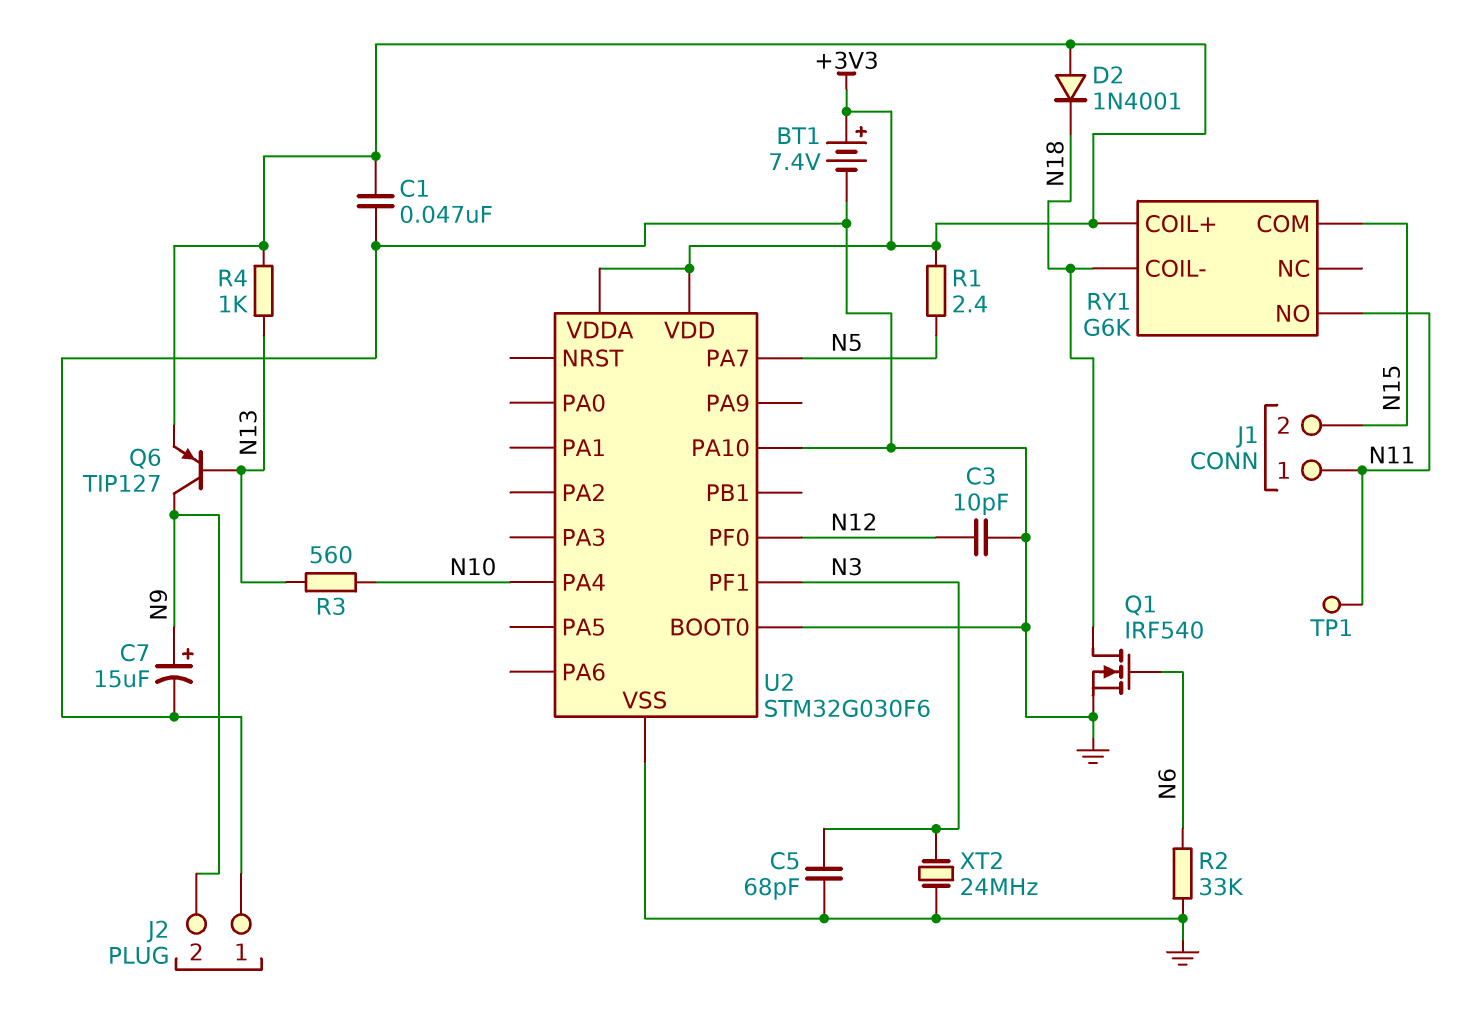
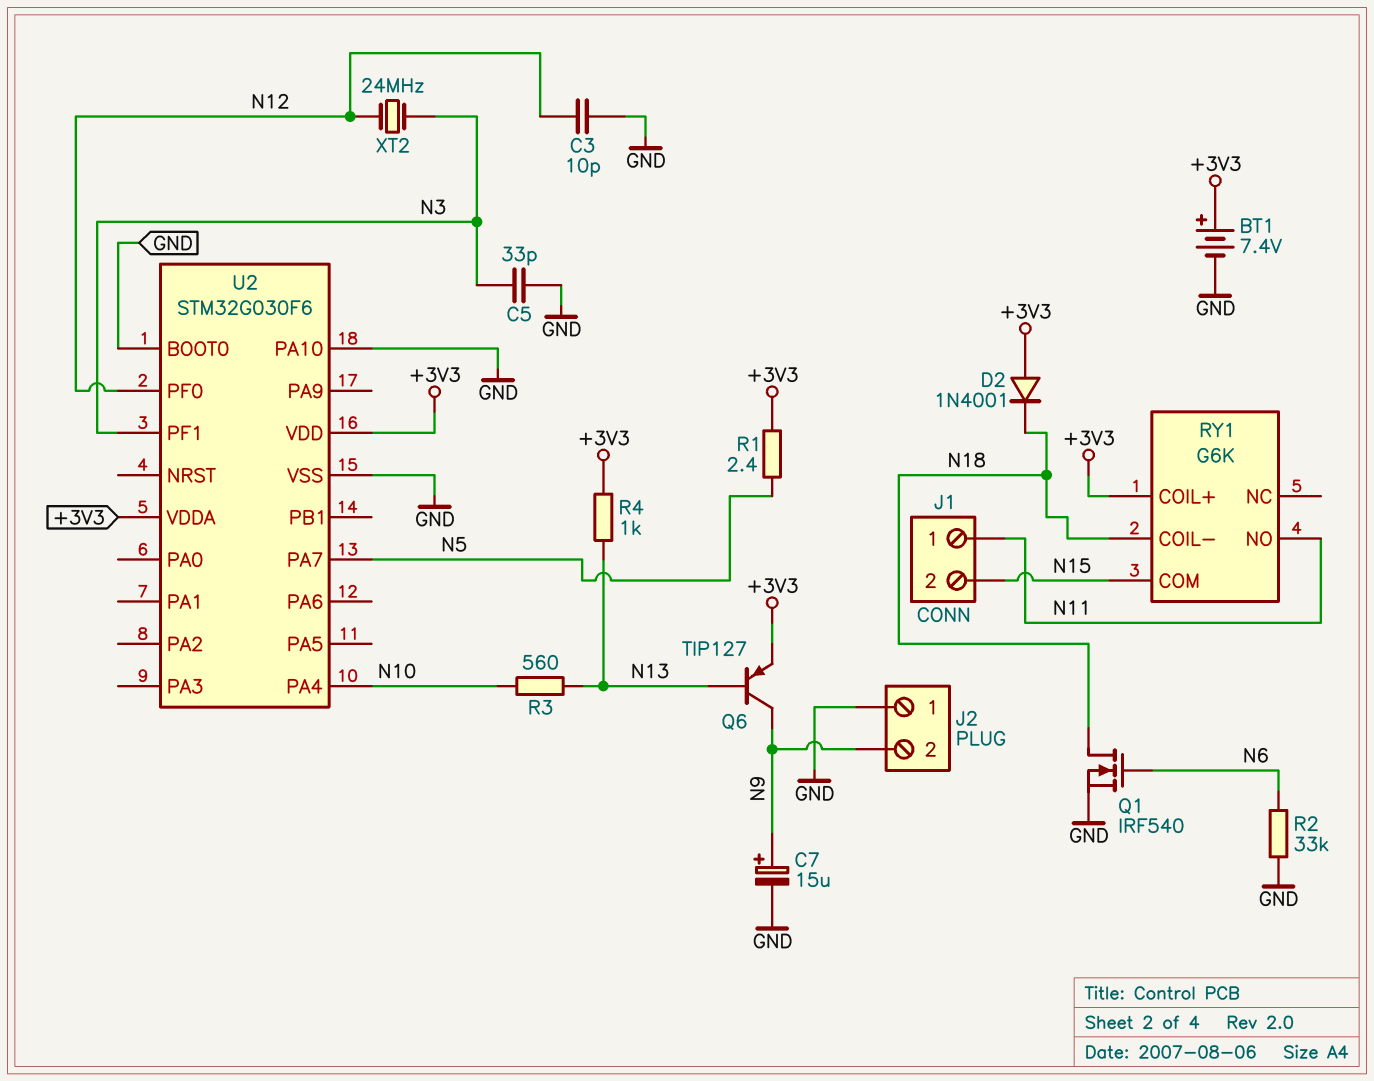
C1: 47nF (+3V3, GND) -> none
C5: 68pF (GND, N3) -> 33pF (GND, N3)
TP1: test point (N11) -> none
XT2: 24MHz (GND, N3) -> 24MHz (N3, N12)

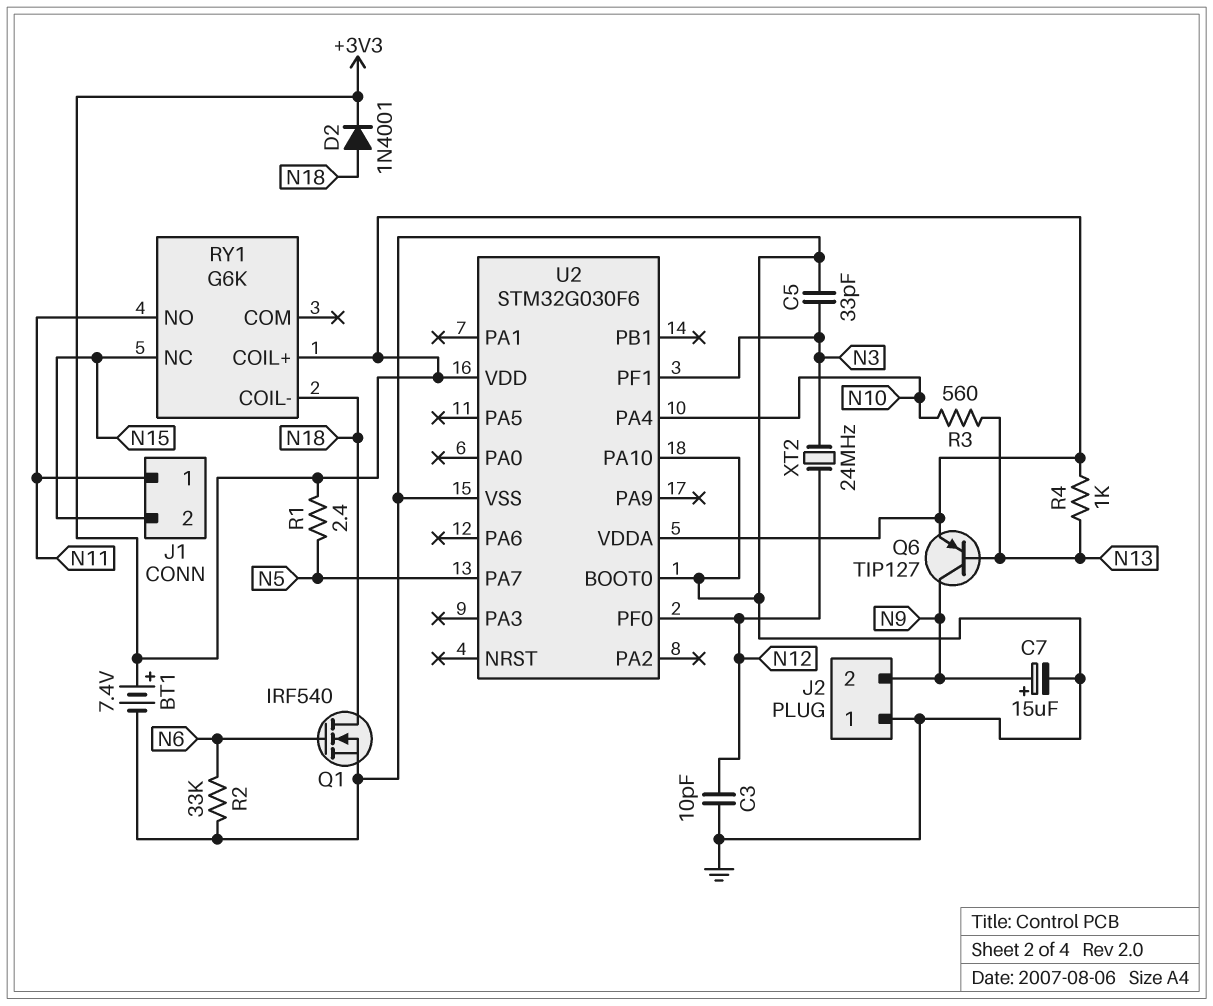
D2: diode 1N4001 (A +3V3, K N18) -> diode 1N4001 (A N18, K +3V3)
RY1 pin COM: N15 -> none
RY1 pin NC: none -> N15

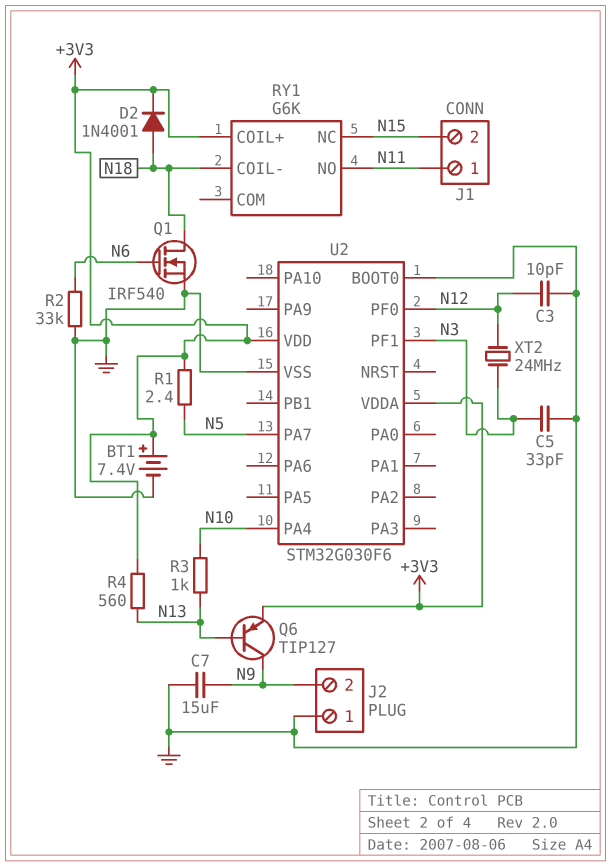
C7: 15uF (plus N9, minus GND) -> 15uF (GND, N9)
R3: 560 (N10, N13) -> 1k (N10, N13)
R4: 1k (+3V3, N13) -> 560 (+3V3, N13)
U2 pin PA10: GND -> none

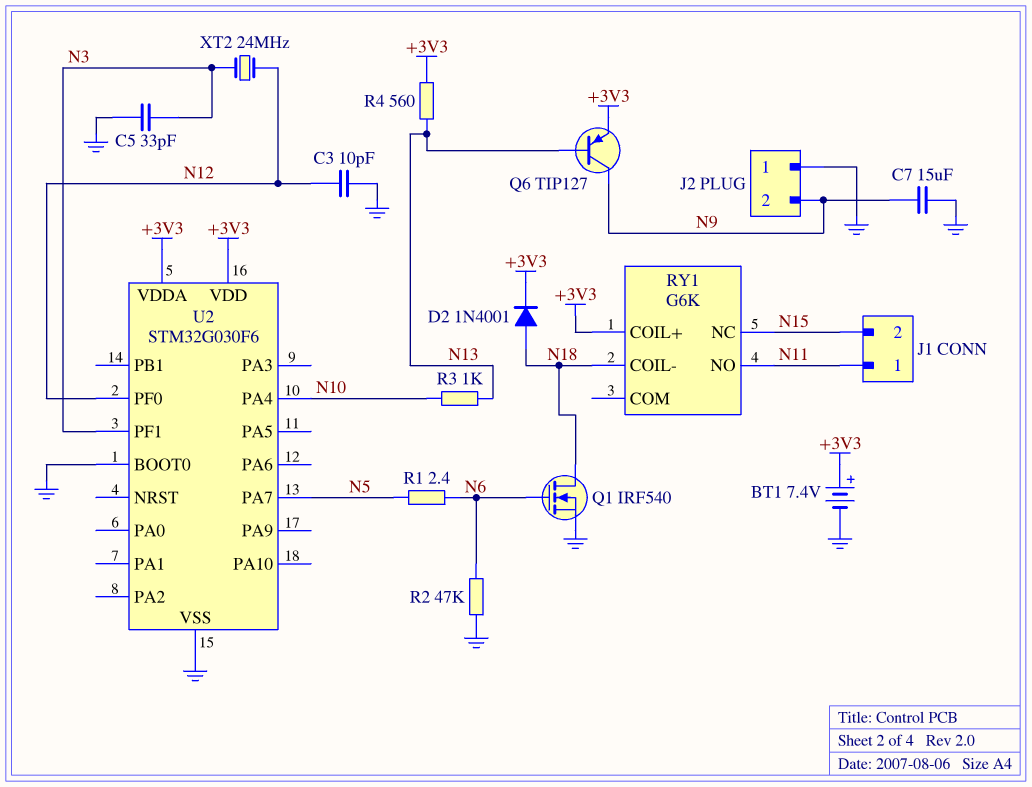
R1: 2.4 (+3V3, N5) -> 2.4 (N5, N6)
R2: 33k (GND, N6) -> 47k (GND, N6)

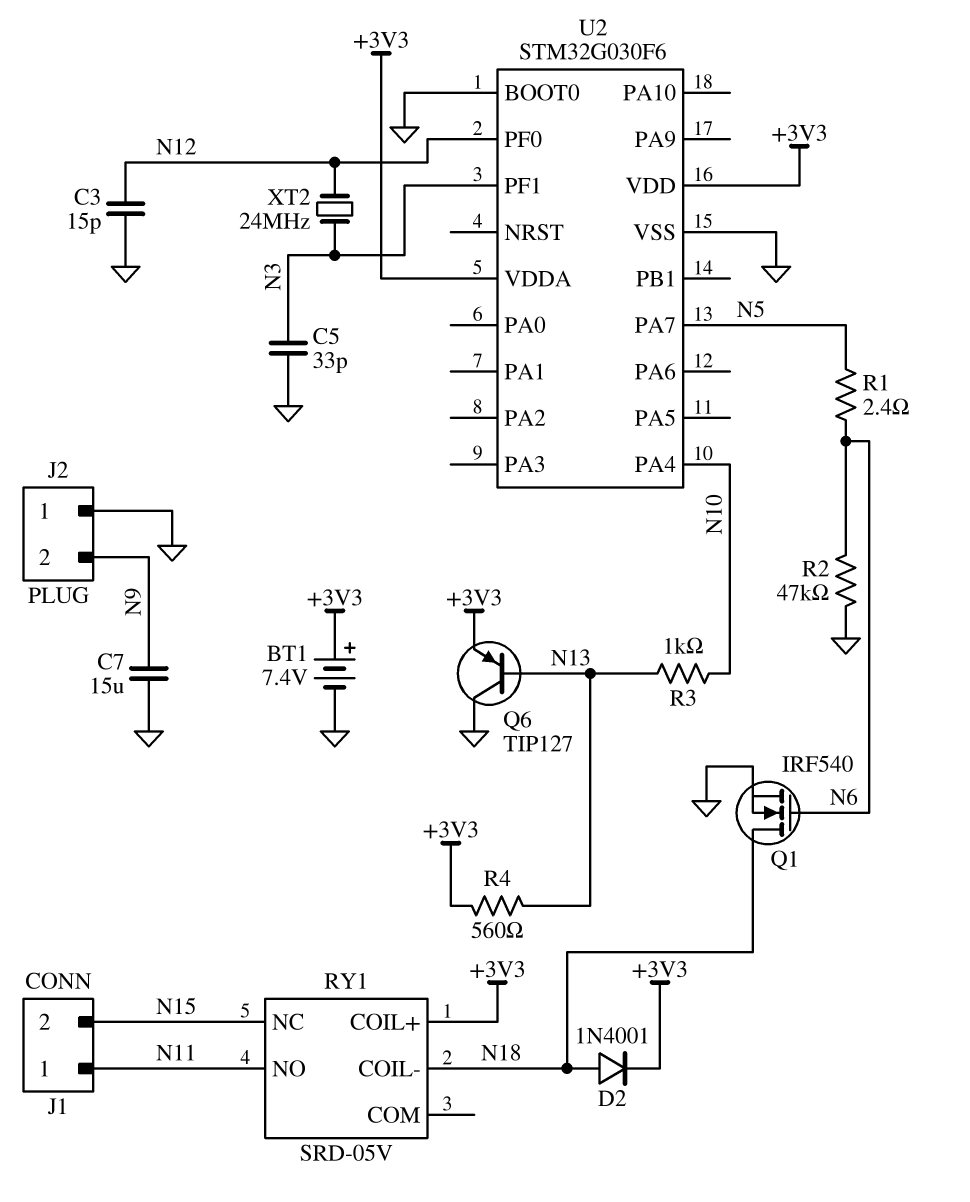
C3: 10pF (GND, N12) -> 15pF (GND, N12)
Q6: PNP TIP127 (B N13, C N9, E +3V3) -> PNP TIP127 (B N13, C GND, E +3V3)
RY1: G6K -> SRD-05V

